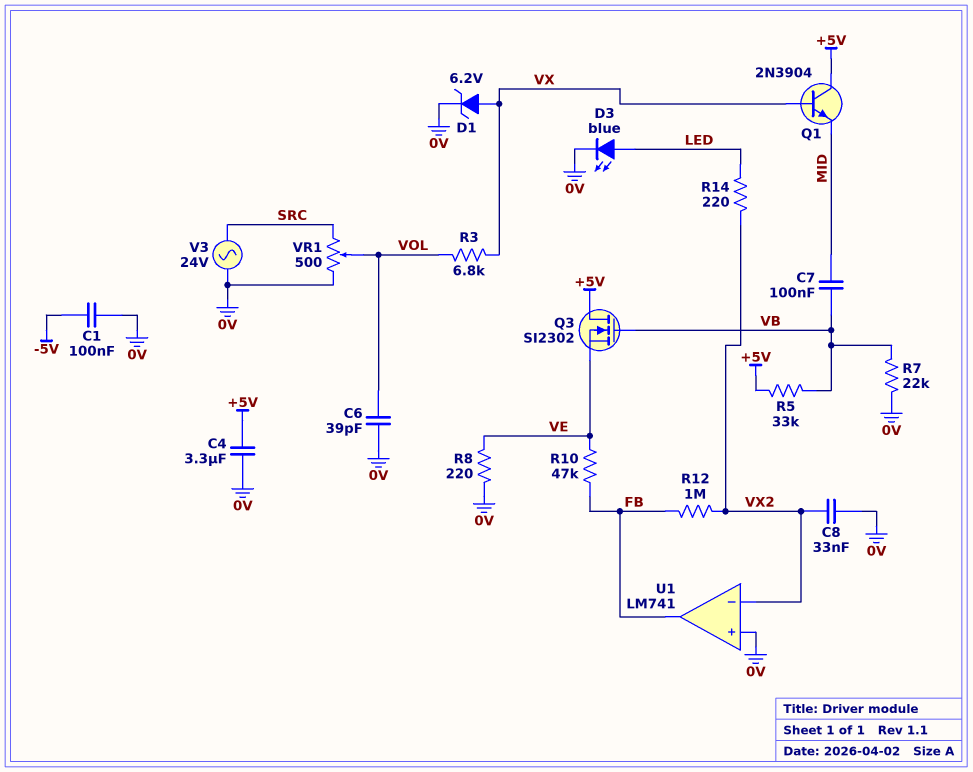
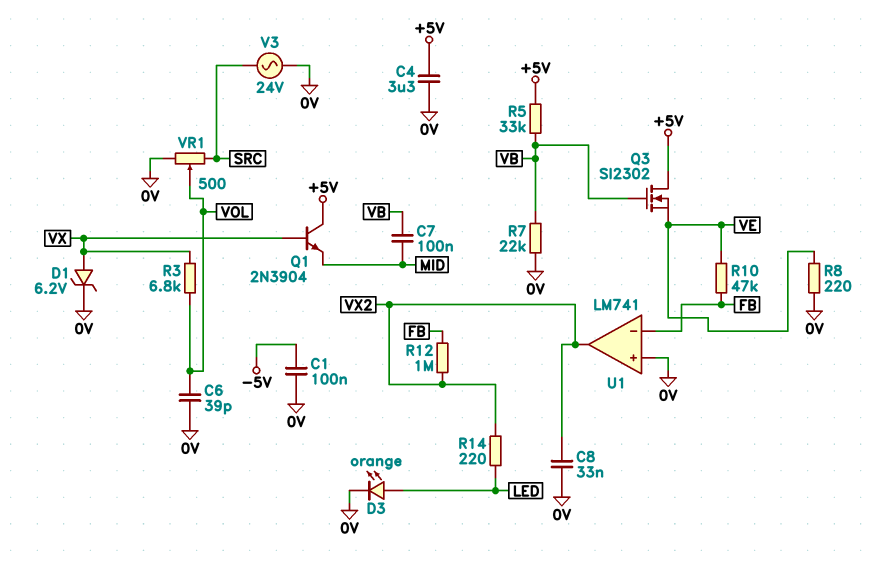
D3: LED blue (A LED, K 0V) -> LED orange (A LED, K 0V)
U1 pin in-: VX2 -> FB
U1 pin out: FB -> VX2

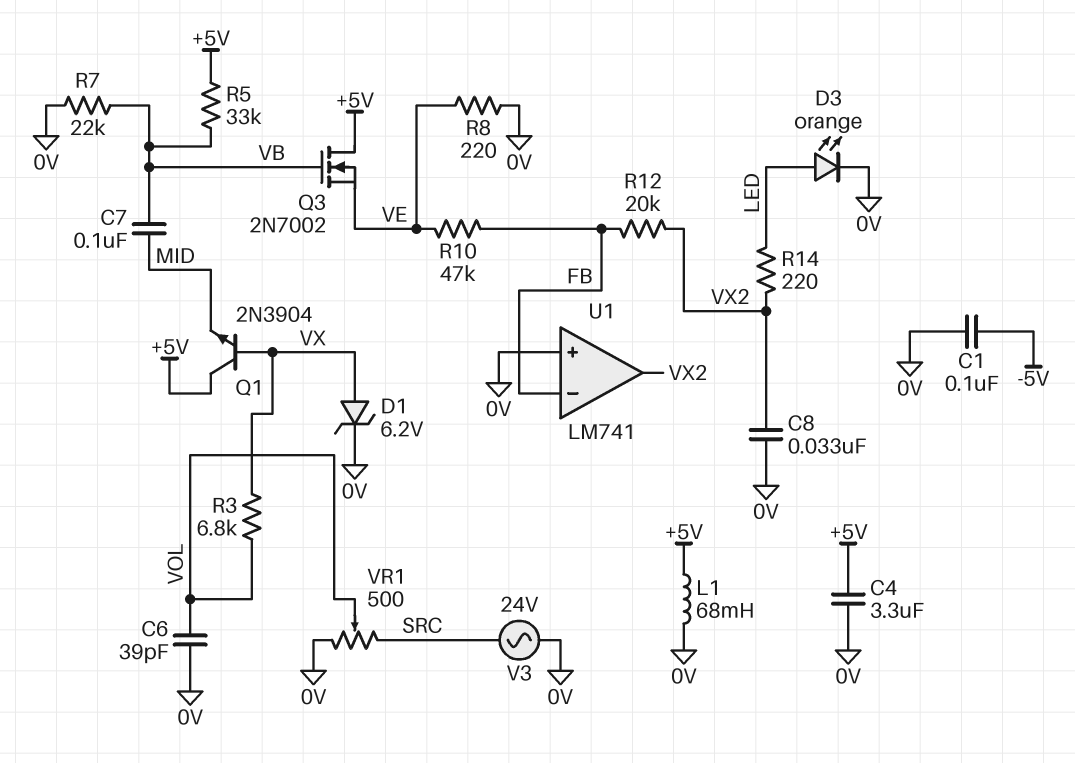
L1: none -> 68mH (+5V, 0V)
Q3: NMOS SI2302 (G VB, D +5V, S VE) -> NMOS 2N7002 (G VB, D +5V, S VE)
R12: 1M (FB, VX2) -> 20k (FB, VX2)

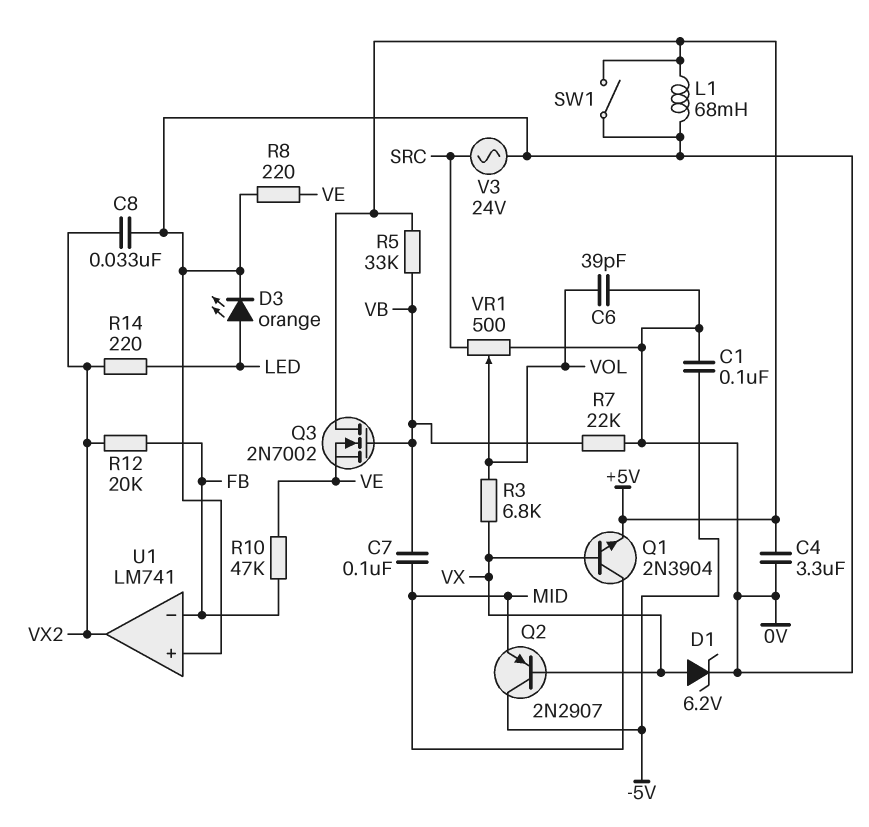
Q1: NPN 2N3904 (B VX, C +5V, E MID) -> NPN 2N3904 (B VX, C MID, E +5V)
Q2: none -> PNP 2N2907 (B VX, C -5V, E MID)
SW1: none -> switch (+5V, 0V)

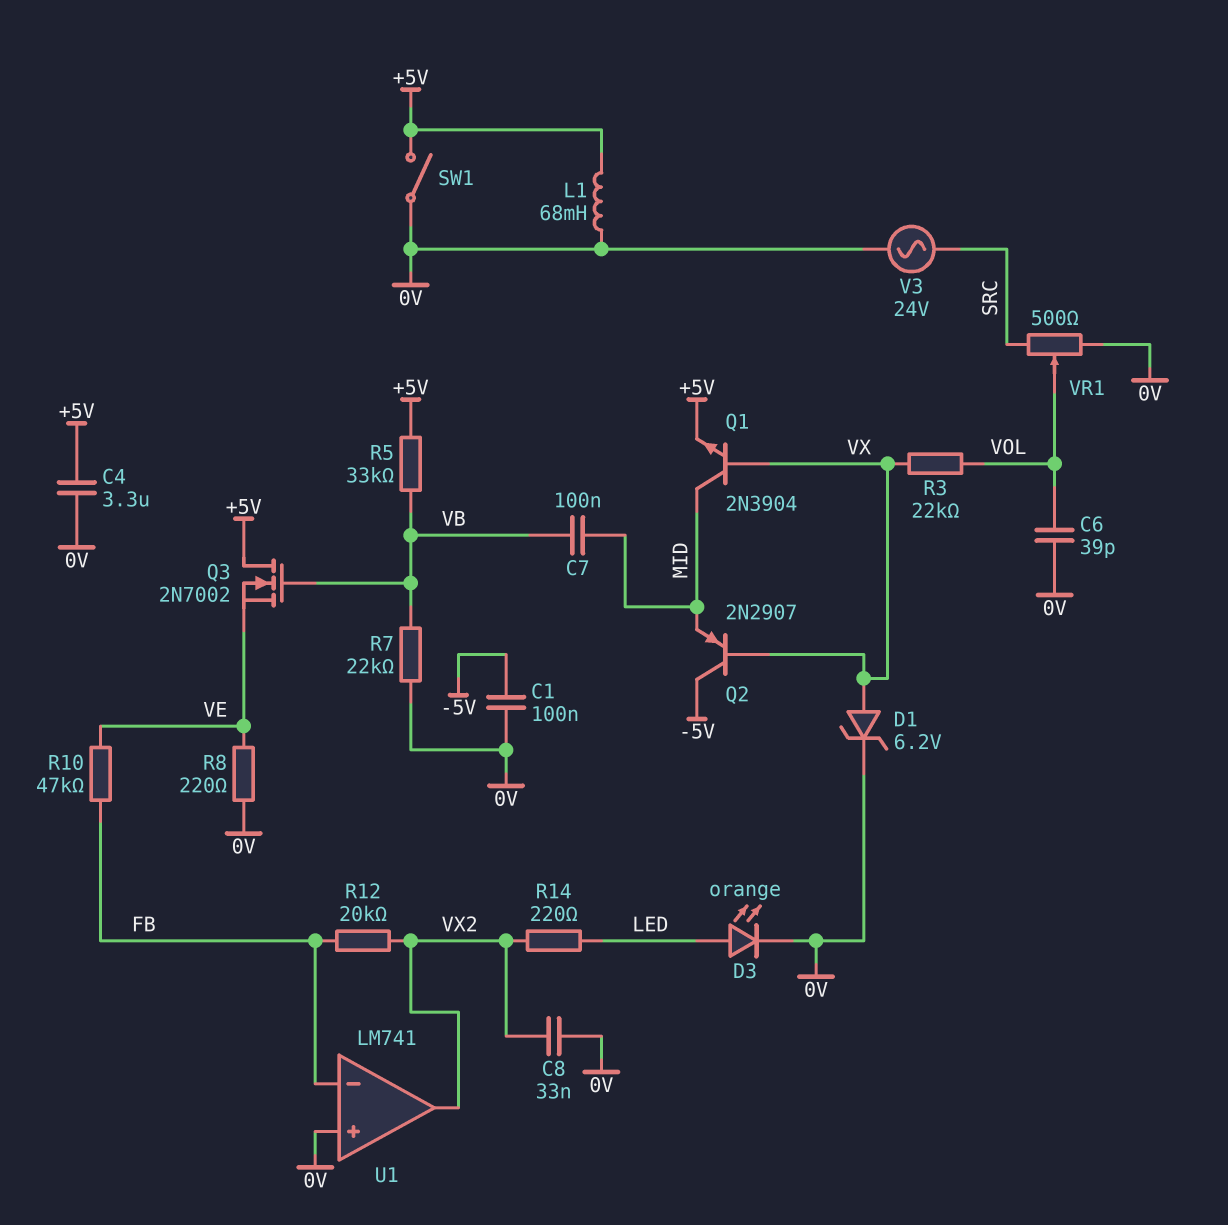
R3: 6.8k (VOL, VX) -> 22k (VOL, VX)

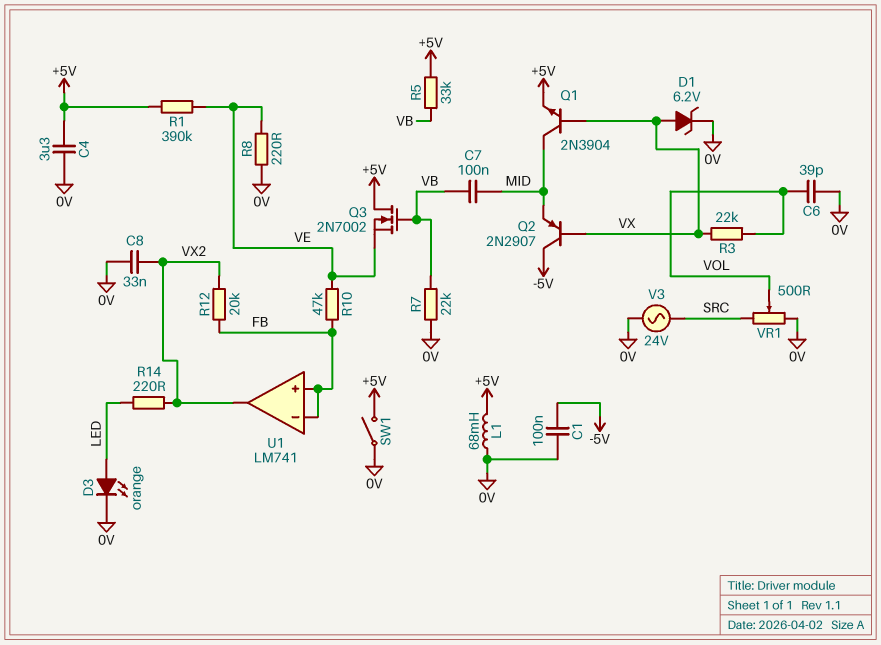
R1: none -> 390k (+5V, VE)
U1 pin in+: 0V -> FB

